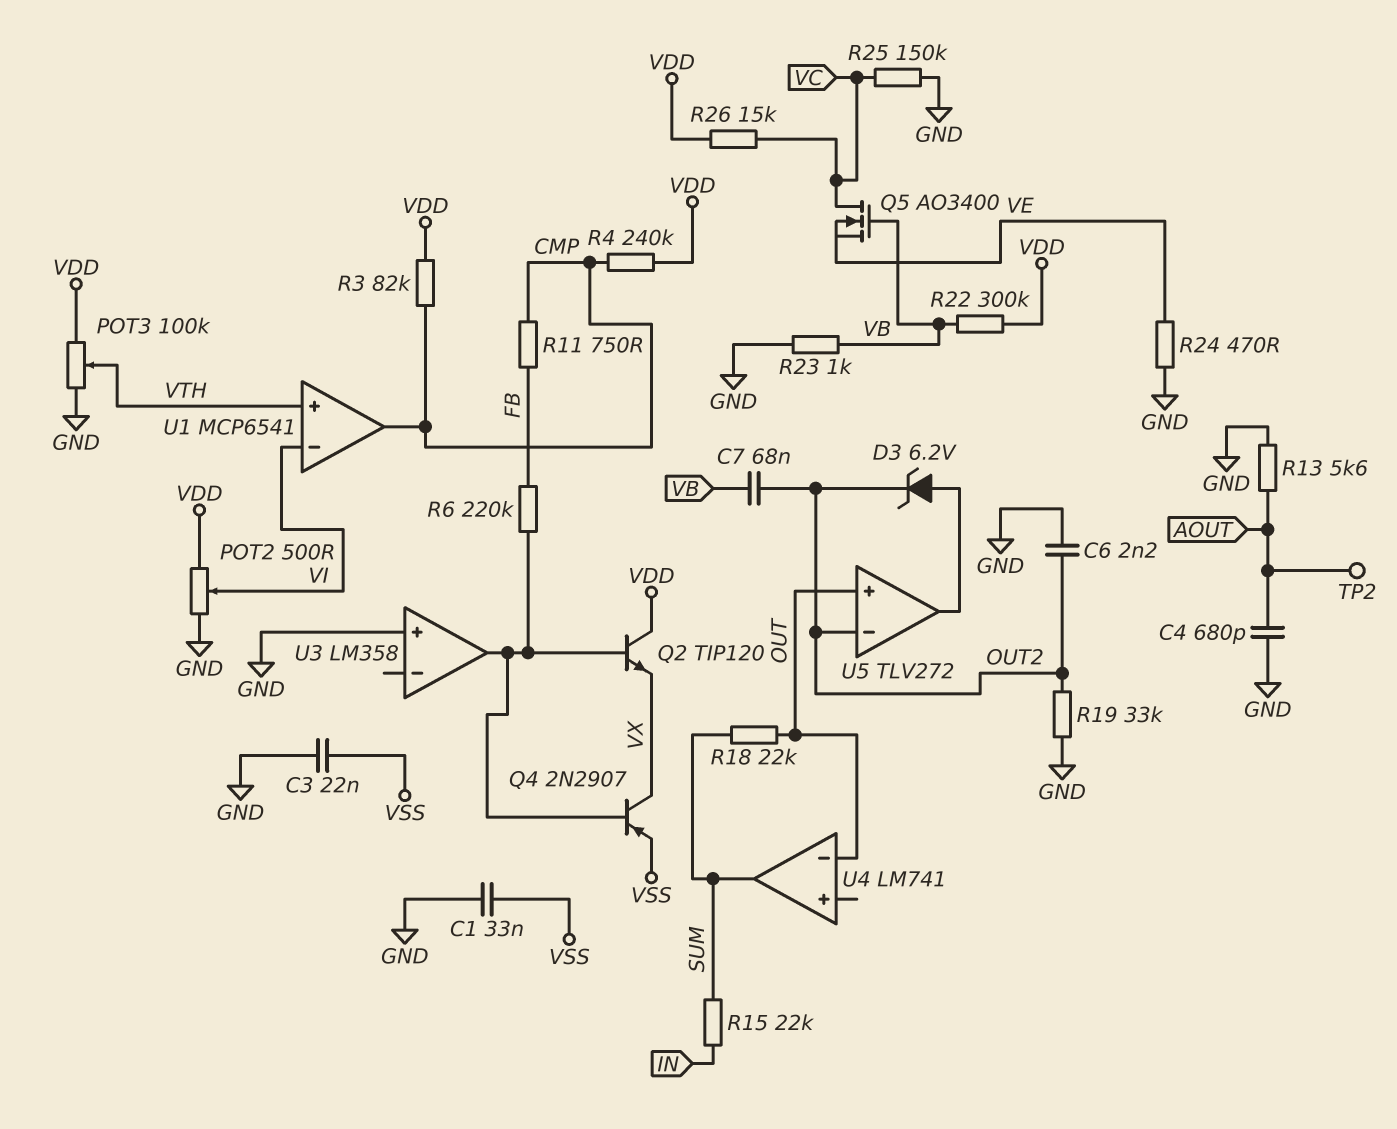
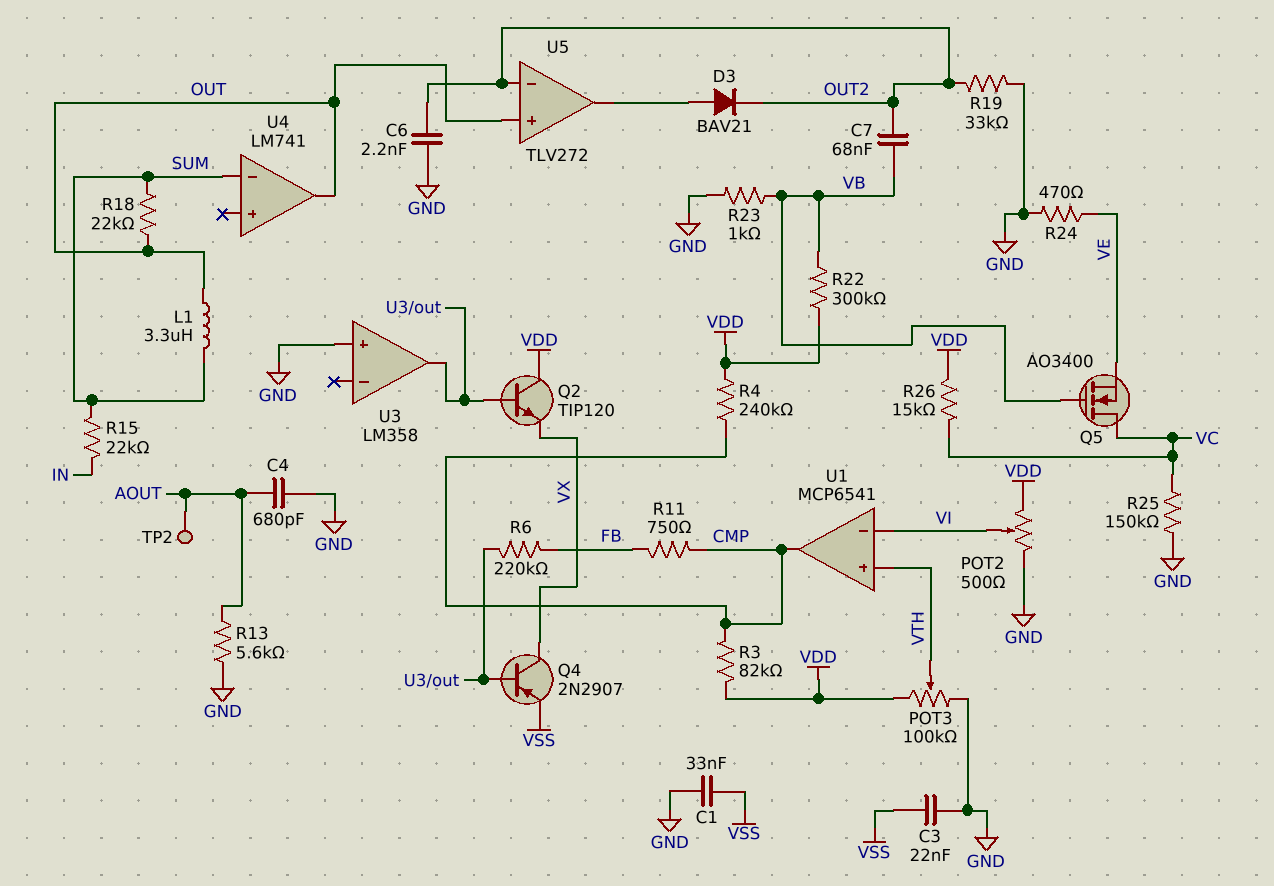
D3: zener 6.2V (A U5/out, K OUT2) -> diode BAV21 (A U5/out, K OUT2)
L1: none -> 3.3uH (OUT, SUM)
U4 pin in-: OUT -> SUM
U4 pin out: SUM -> OUT

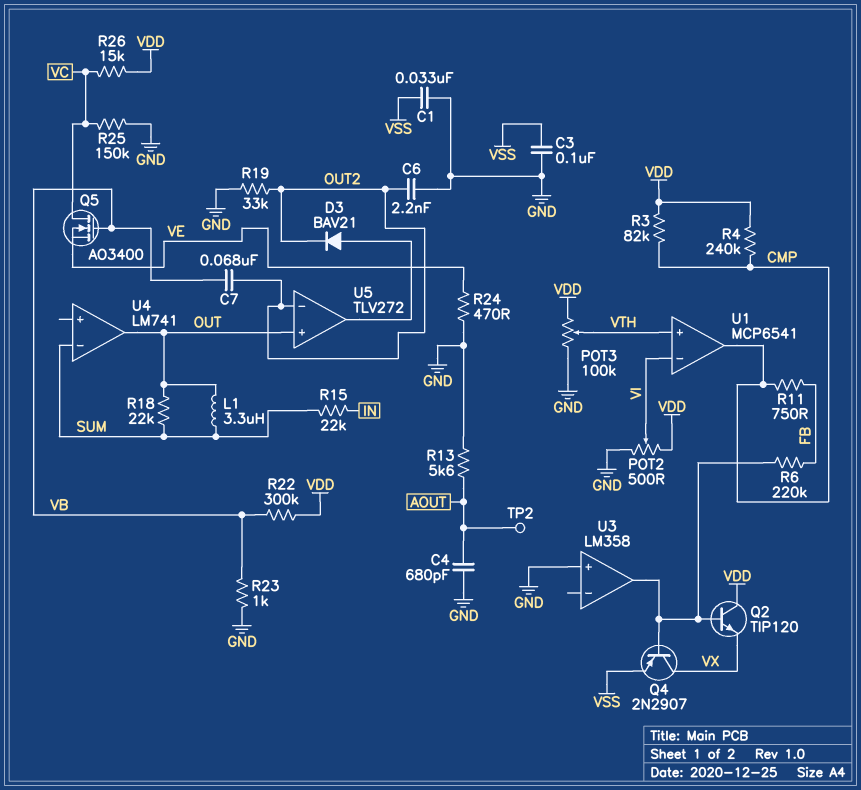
C3: 22nF (GND, VSS) -> 100nF (GND, VSS)

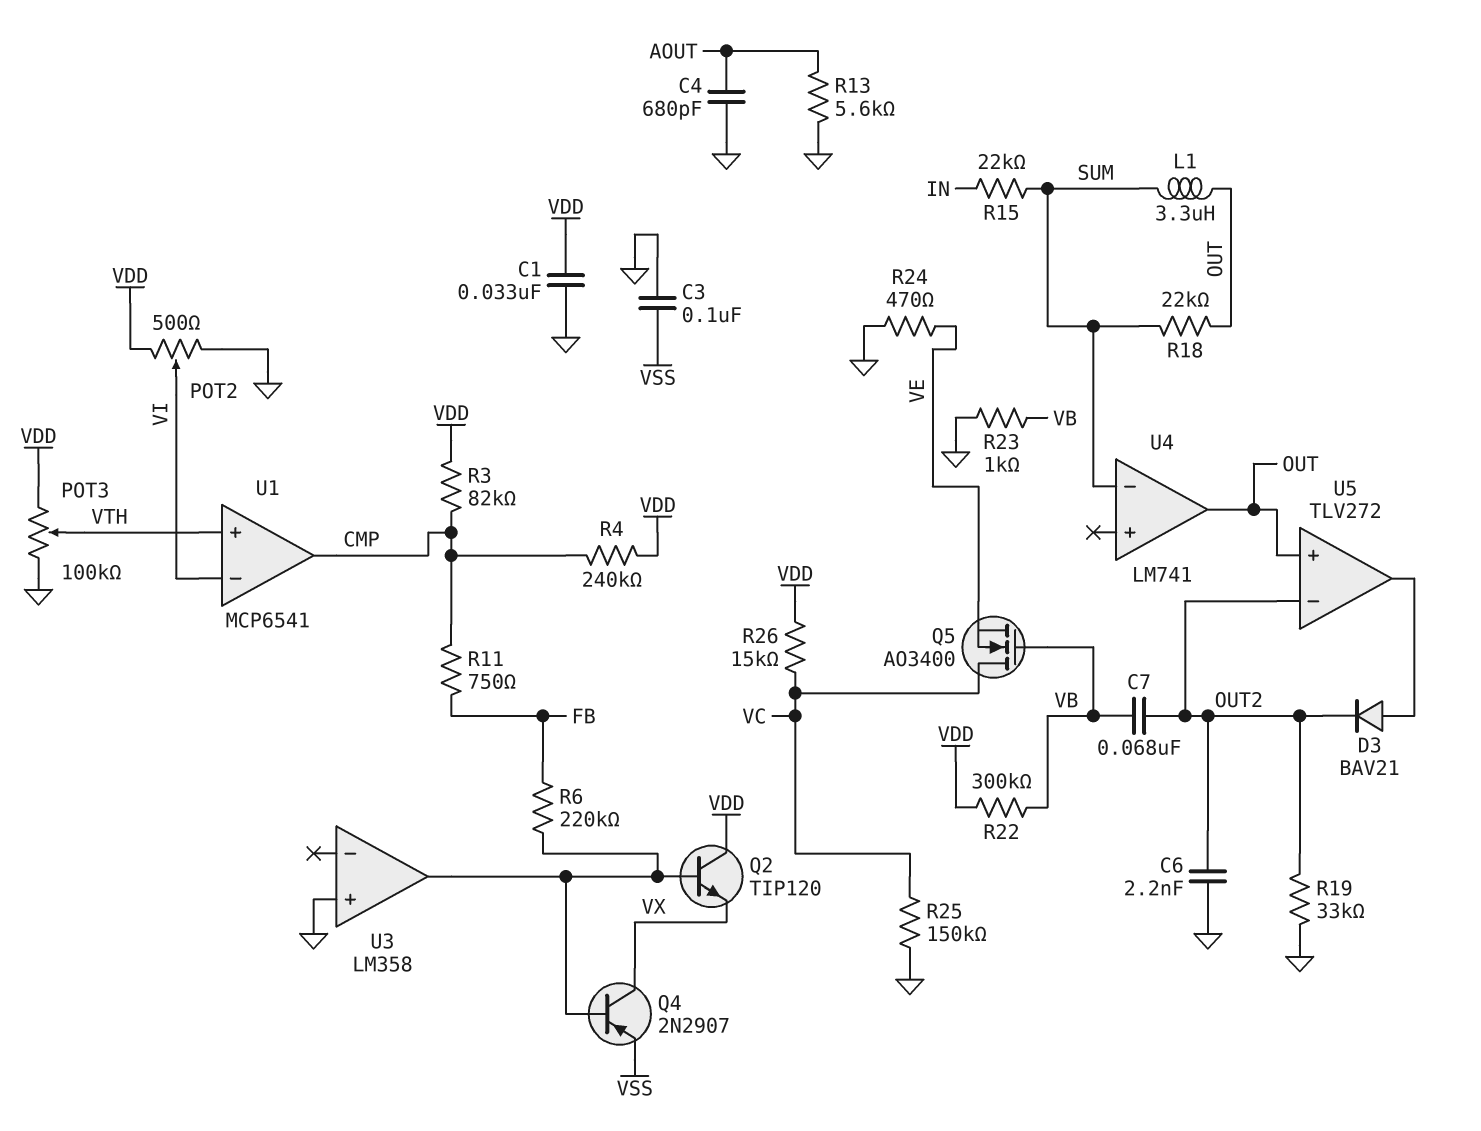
C1: 33nF (GND, VSS) -> 33nF (GND, VDD)
TP2: test point (AOUT) -> none

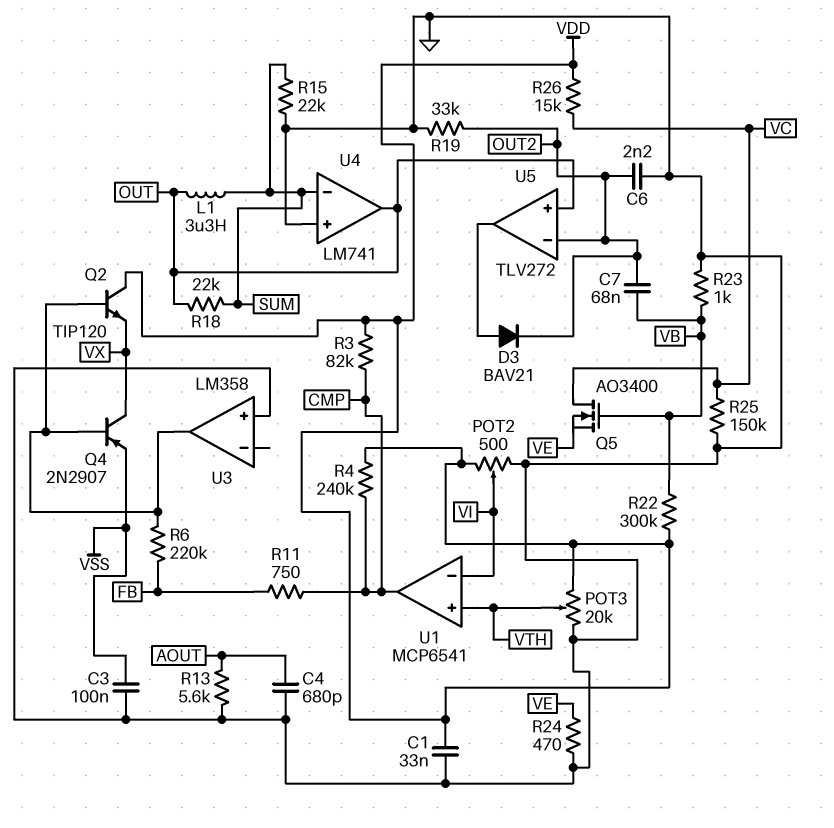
POT3: 100k (GND, VDD, wiper VTH) -> 20k (GND, VDD, wiper VTH)
R15: 22k (IN, SUM) -> 22k (GND, SUM)
U4 pin in+: none -> GND

